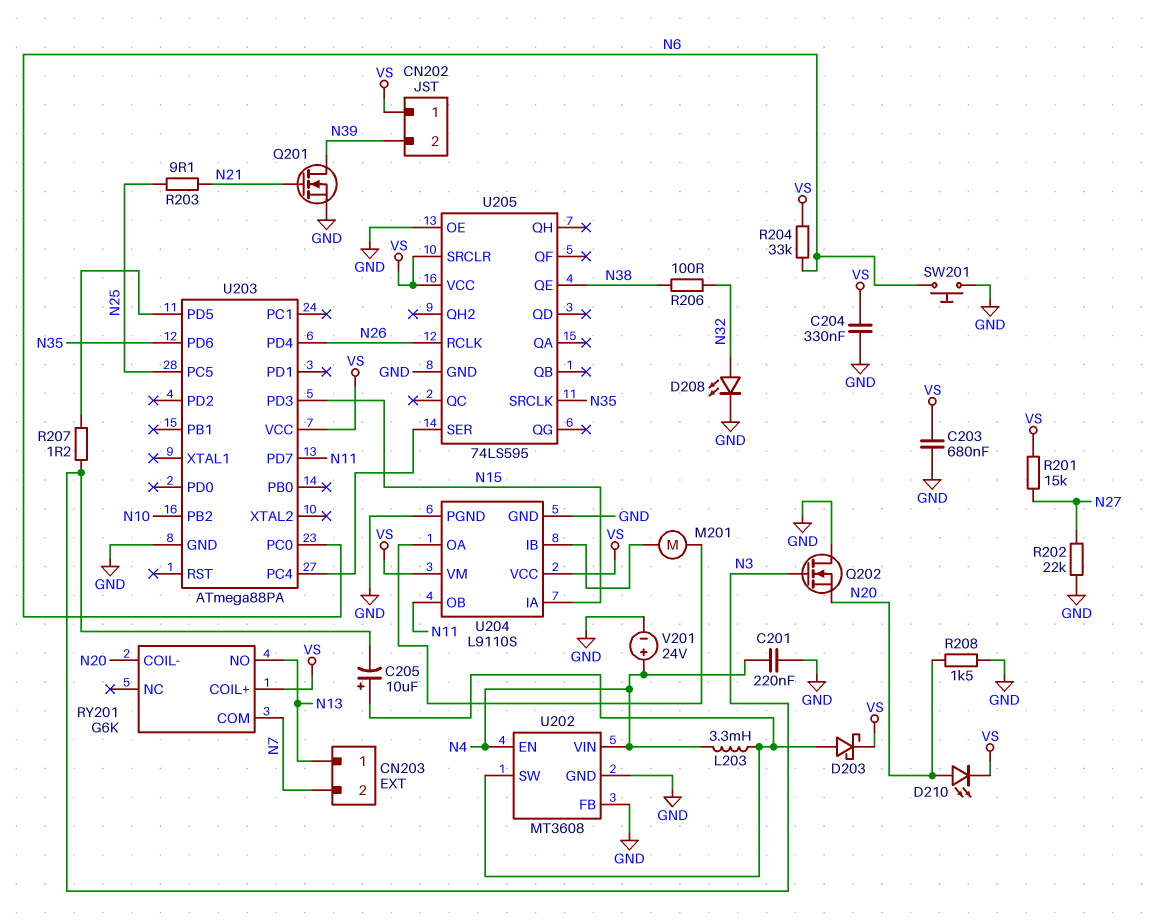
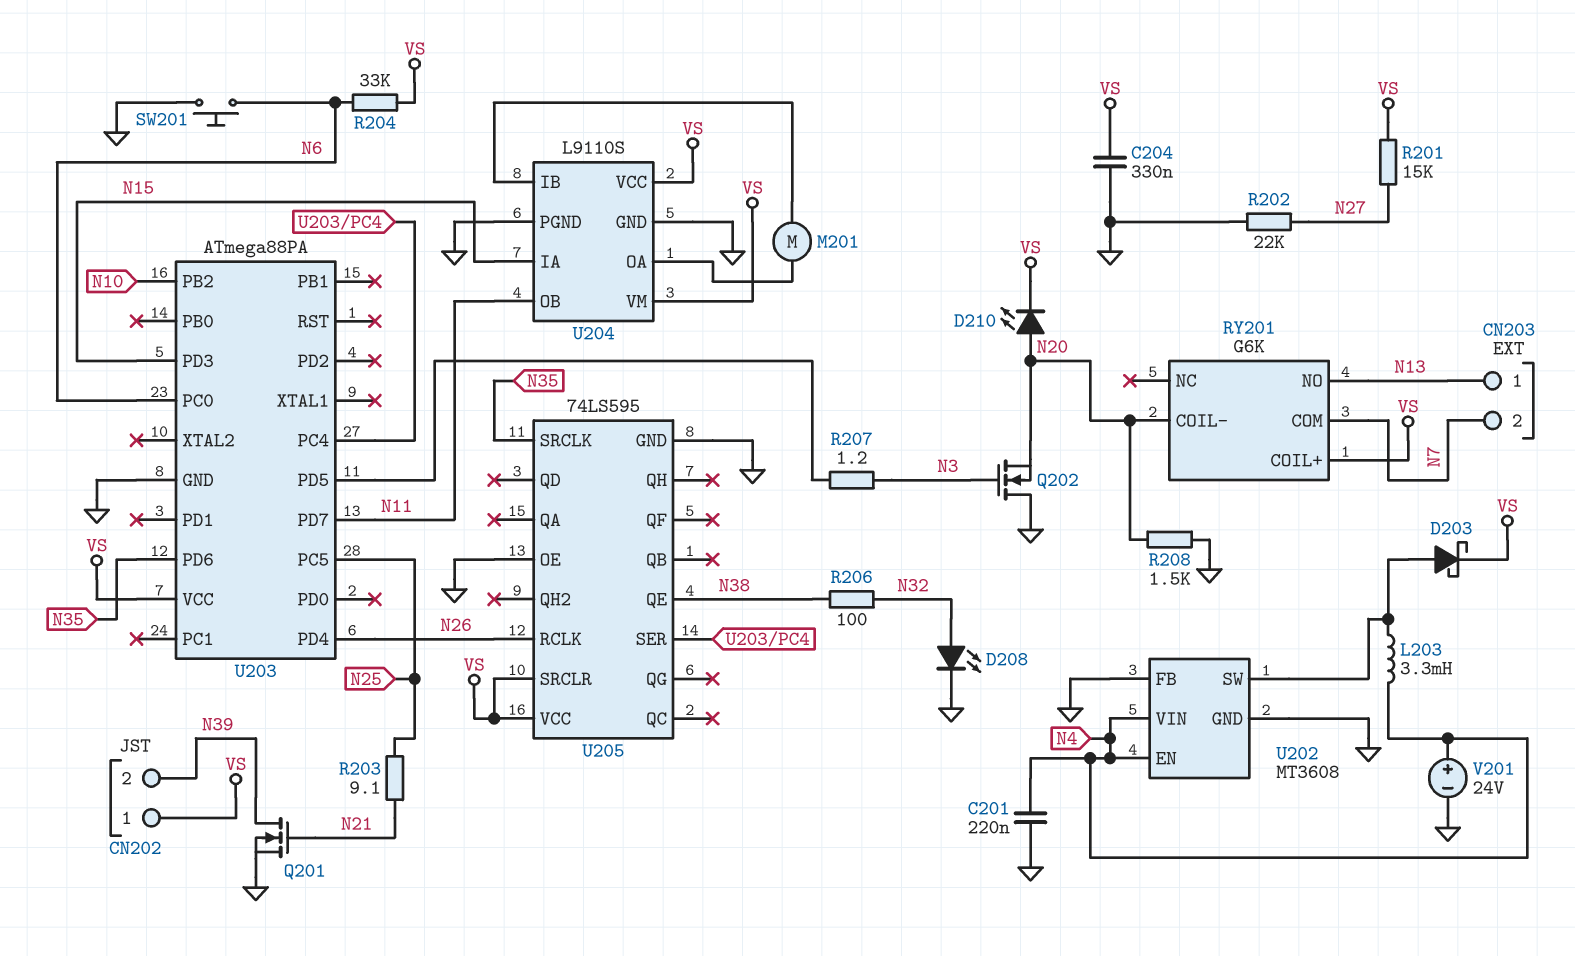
C203: 680nF (GND, VS) -> none
C205: 10uF (plus U202/SW, minus N3) -> none

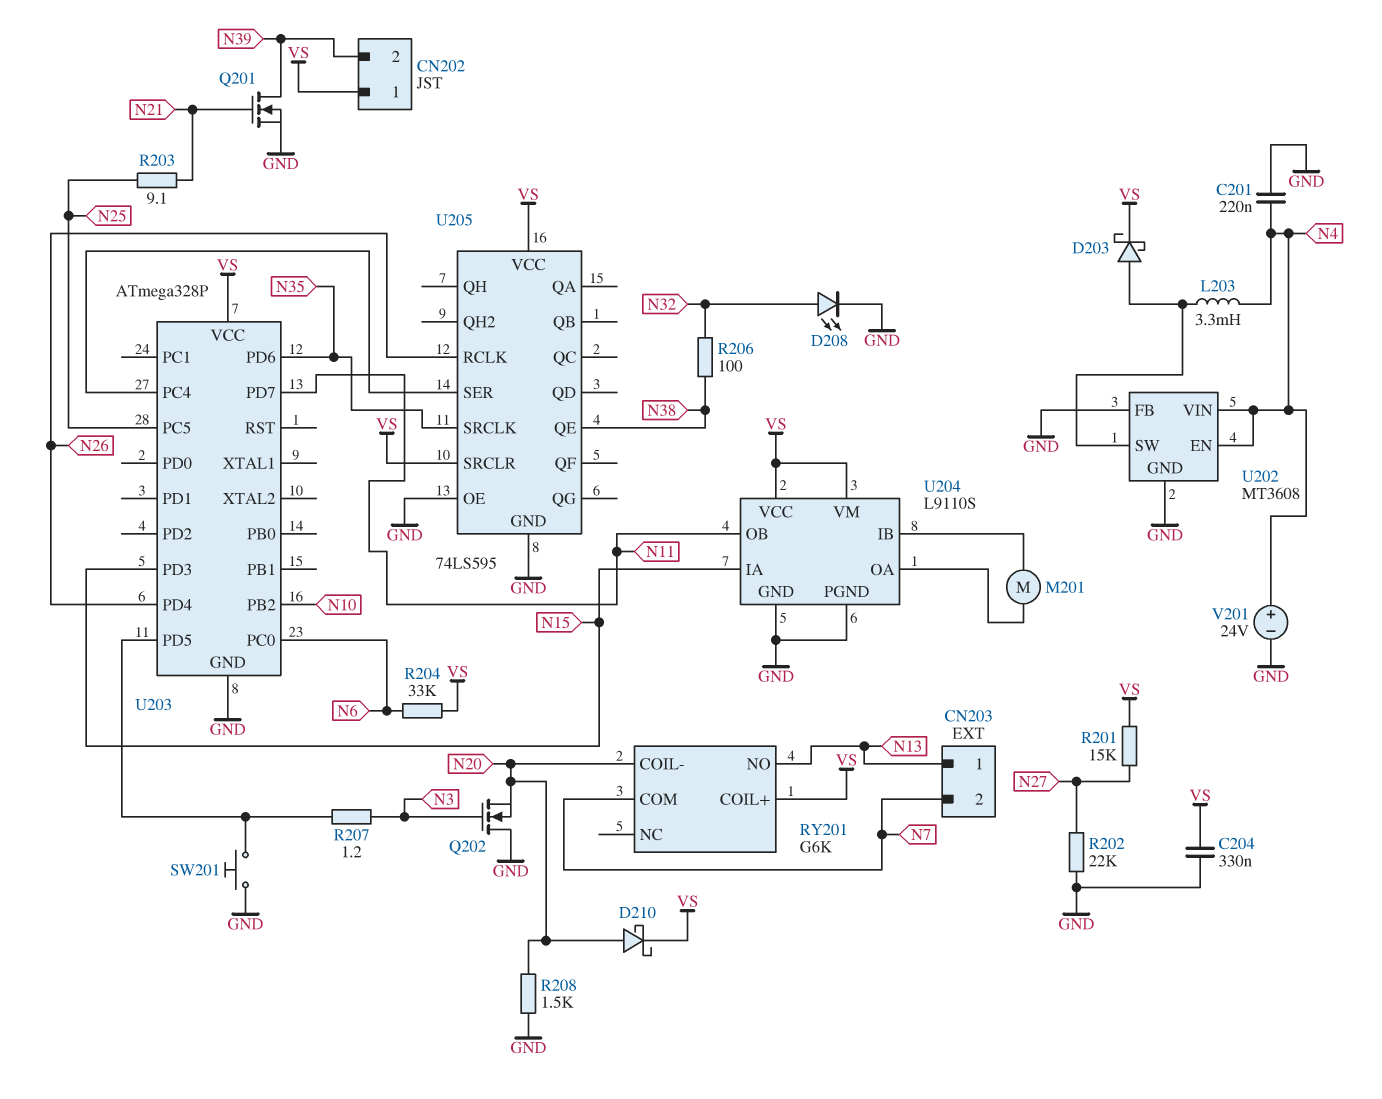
D210: LED (A N20, K VS) -> schottky (A N20, K VS)
SW201: button (GND, N6) -> button (GND, U203/PD5)
U203: ATmega88PA -> ATmega328P

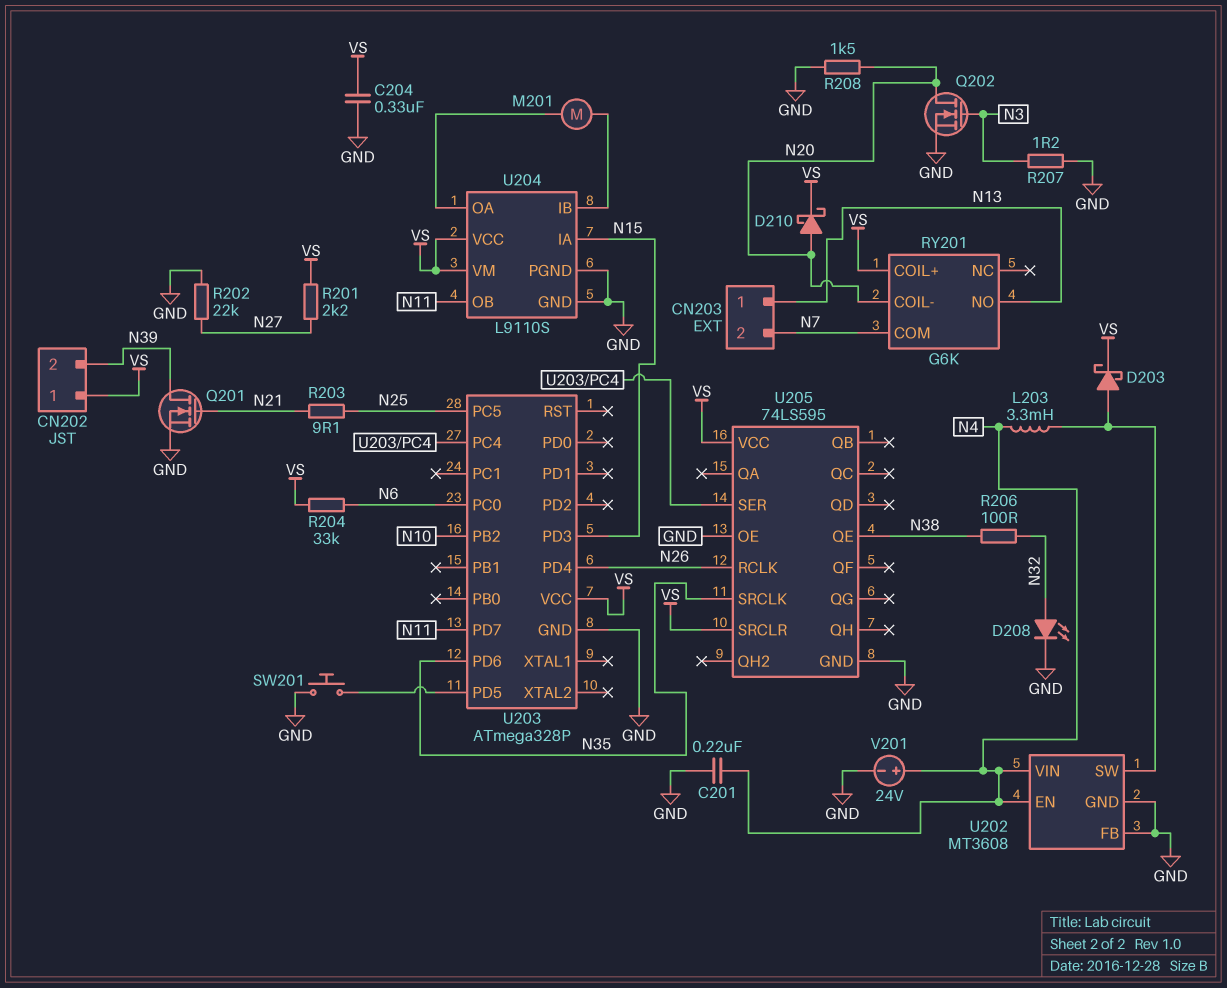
Q202: NMOS (G N3, D GND, S N20) -> NMOS (G N3, D N20, S GND)
R201: 15k (N27, VS) -> 2.2k (N27, VS)
R207: 1.2 (N3, U203/PD5) -> 1.2 (GND, N3)

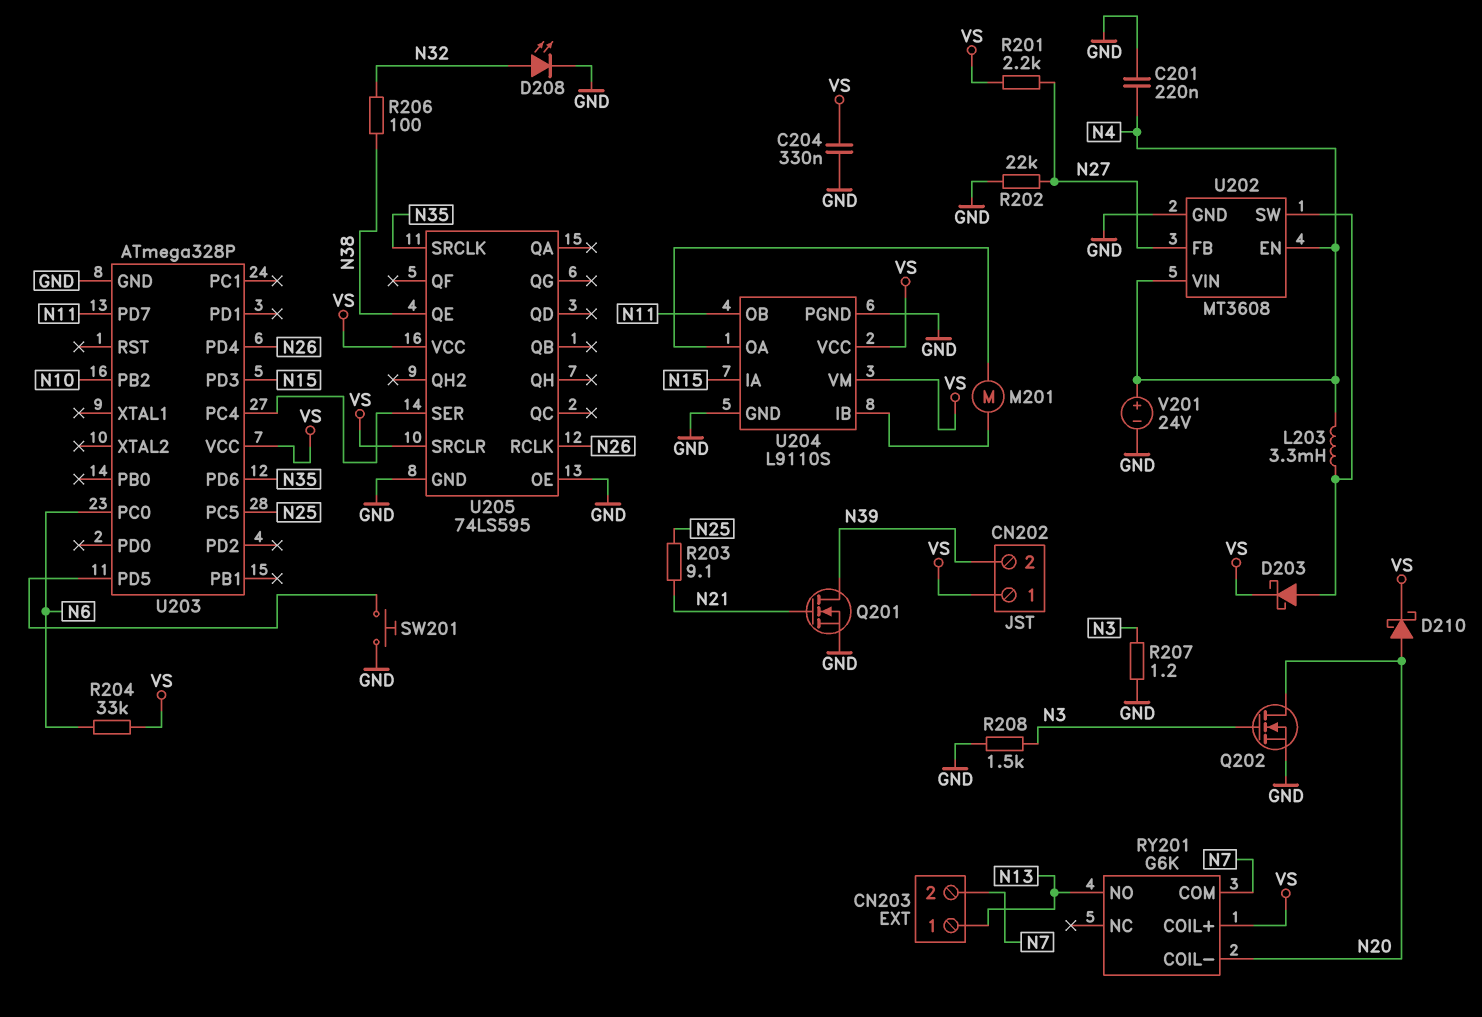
R208: 1.5k (GND, N20) -> 1.5k (GND, N3)
U202 pin FB: GND -> N27

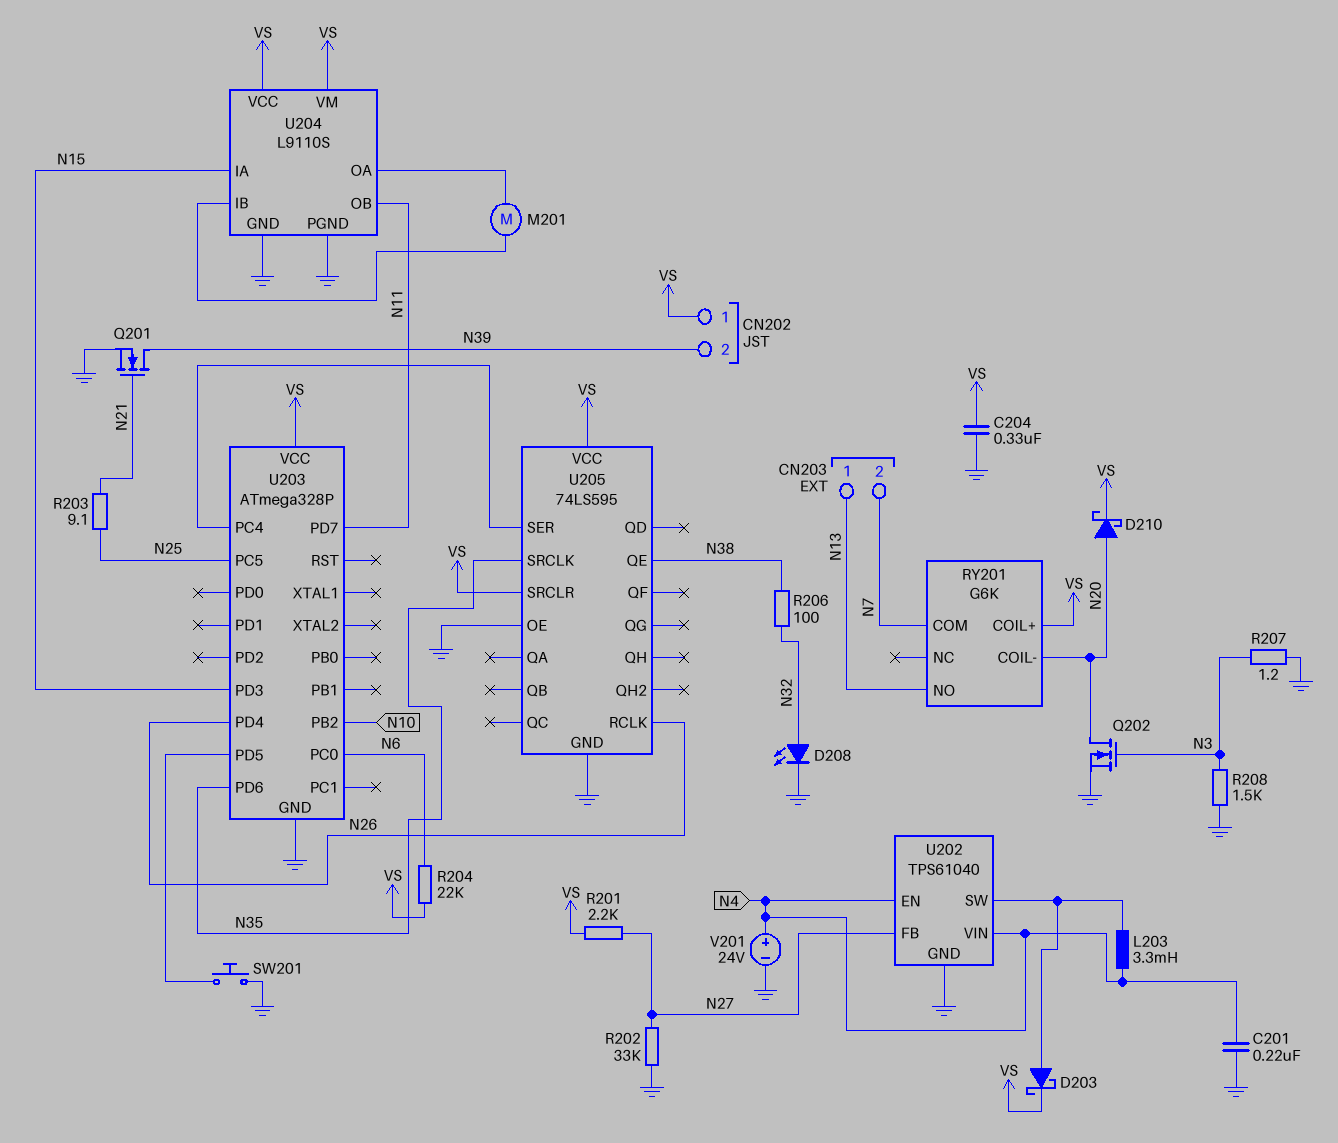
R202: 22k (GND, N27) -> 33k (GND, N27)
R204: 33k (N6, VS) -> 22k (N6, VS)
U202: MT3608 -> TPS61040

